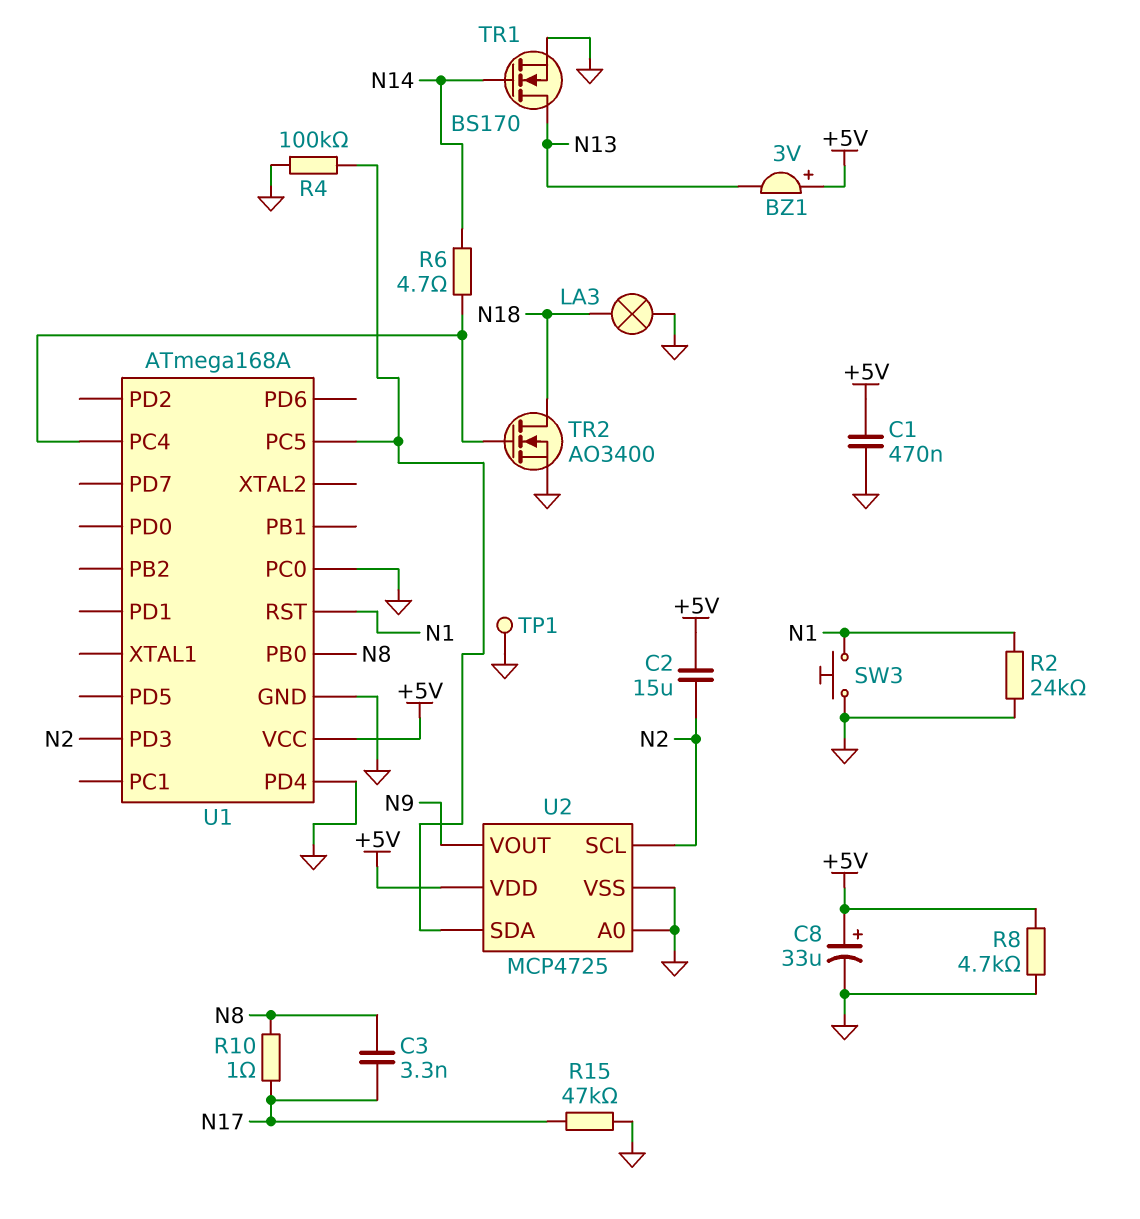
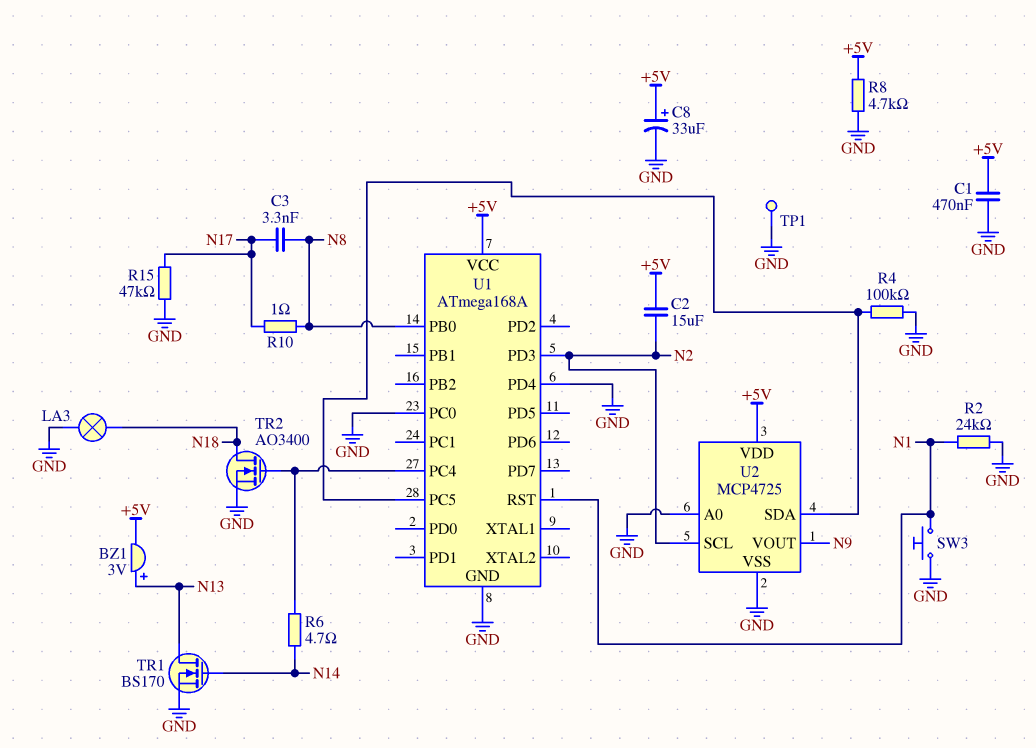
BZ1: buzzer 3V (plus +5V, minus N13) -> buzzer 3V (plus N13, minus +5V)

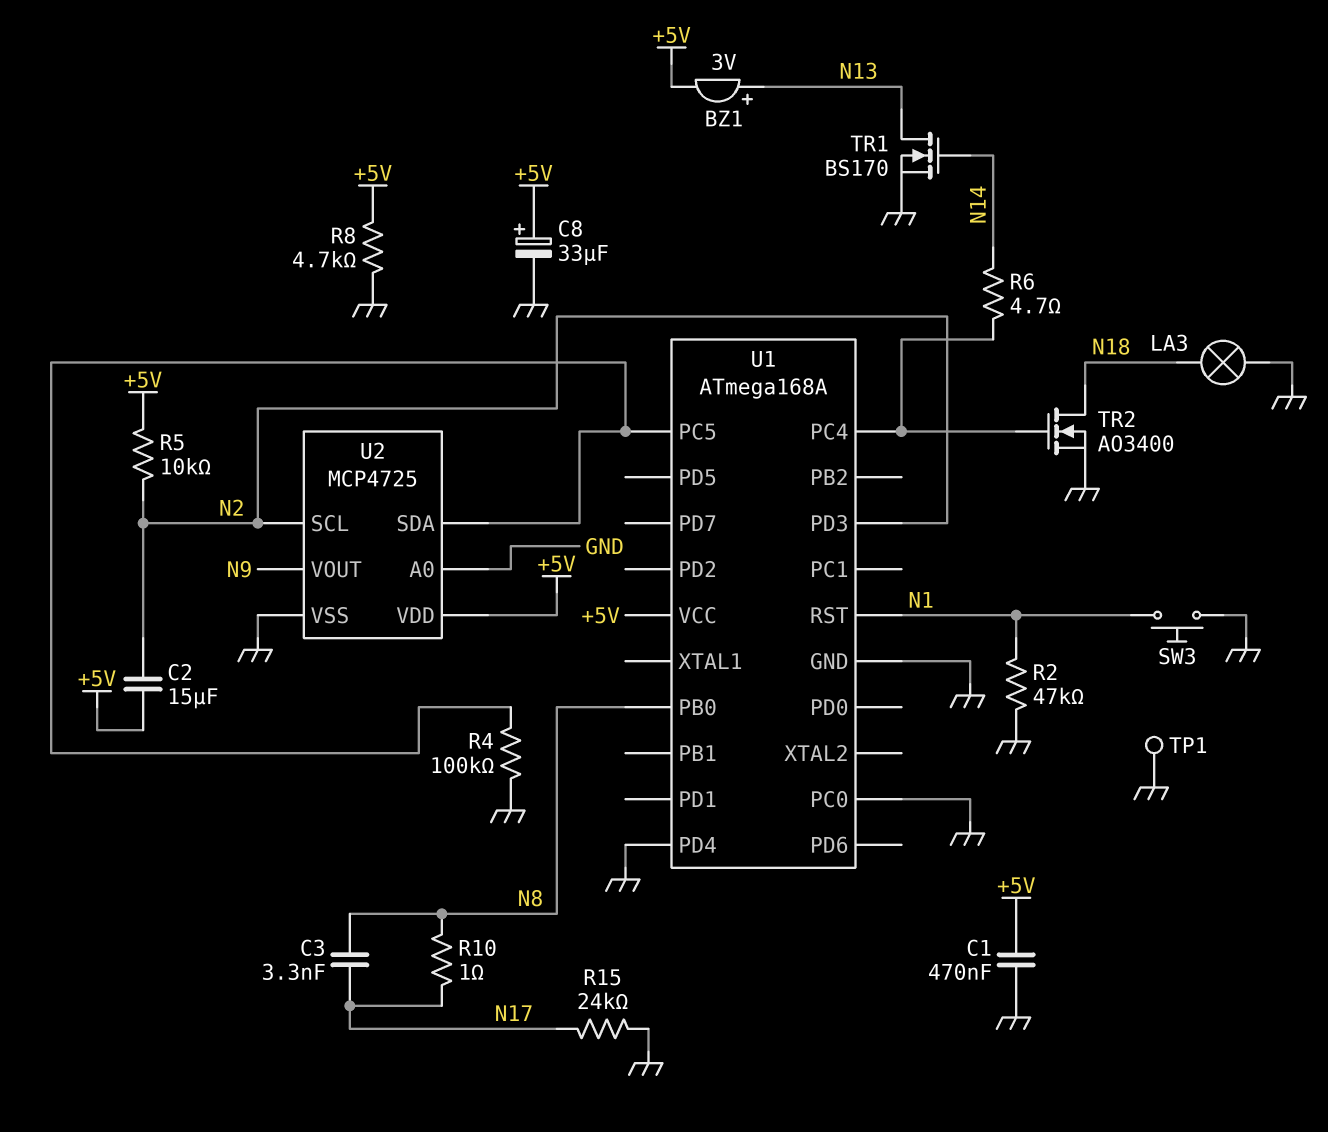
R2: 24k (GND, N1) -> 47k (GND, N1)
R5: none -> 10k (+5V, N2)
R15: 47k (GND, N17) -> 24k (GND, N17)

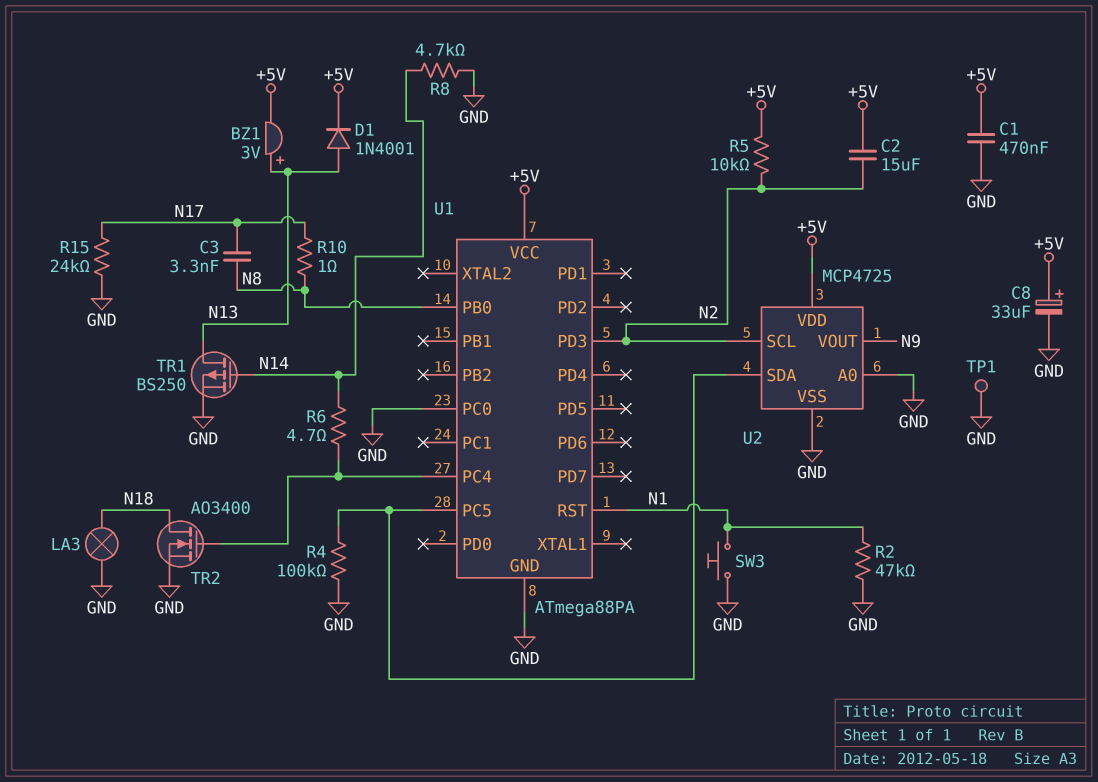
D1: none -> diode 1N4001 (A N13, K +5V)
R8: 4.7k (+5V, GND) -> 4.7k (GND, N14)
TR1: NMOS BS170 (G N14, D N13, S GND) -> PMOS BS250 (G N14, D N13, S GND)
U1: ATmega168A -> ATmega88PA
U1 pin PD4: GND -> none

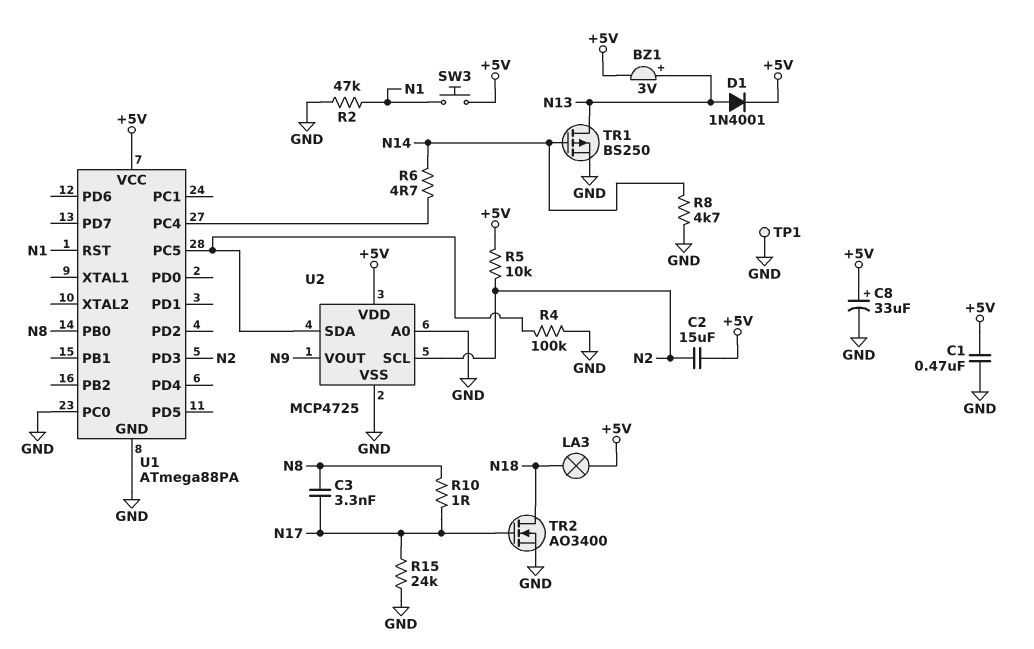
LA3: lamp (GND, N18) -> lamp (+5V, N18)
SW3: button (GND, N1) -> button (+5V, N1)
TR2: NMOS AO3400 (G U1/PC4, D N18, S GND) -> NMOS AO3400 (G N17, D N18, S GND)

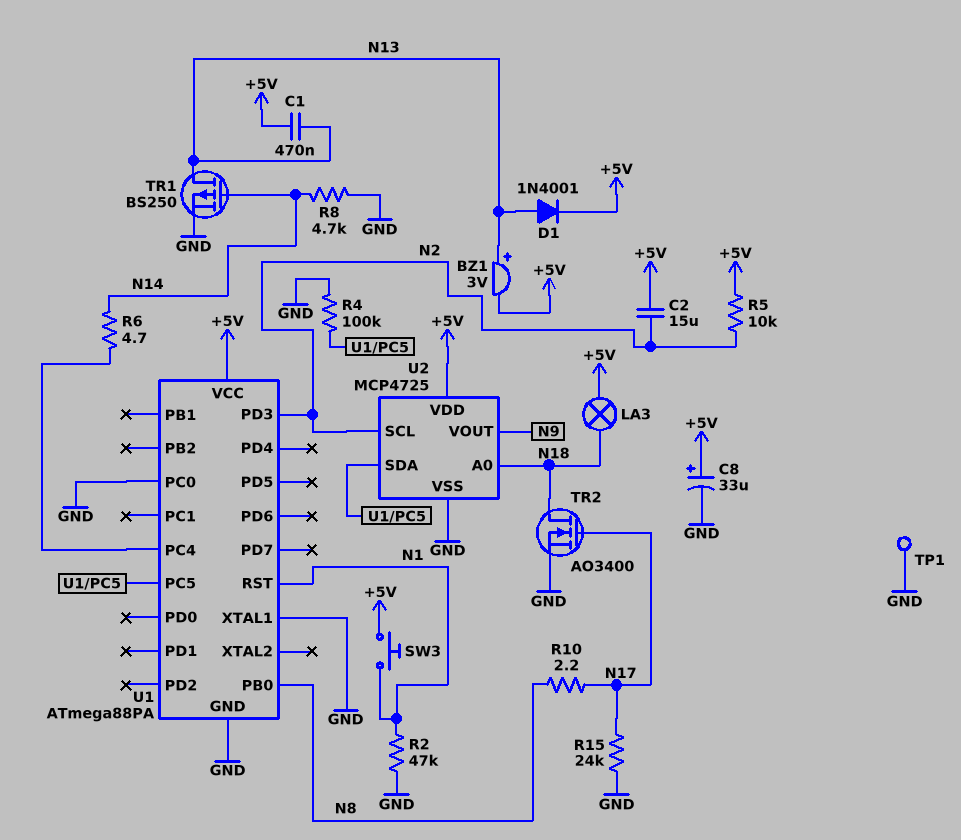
C1: 470nF (+5V, GND) -> 470nF (+5V, N13)
C3: 3.3nF (N8, N17) -> none
R10: 1 (N8, N17) -> 2.2 (N8, N17)
U1 pin XTAL1: none -> GND
U2 pin A0: GND -> N18

